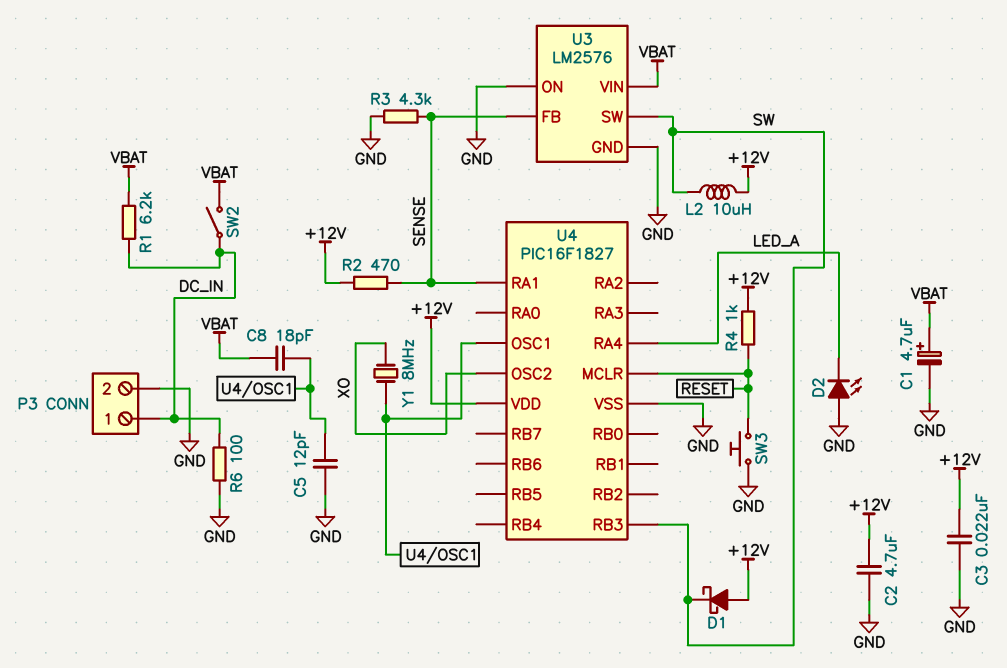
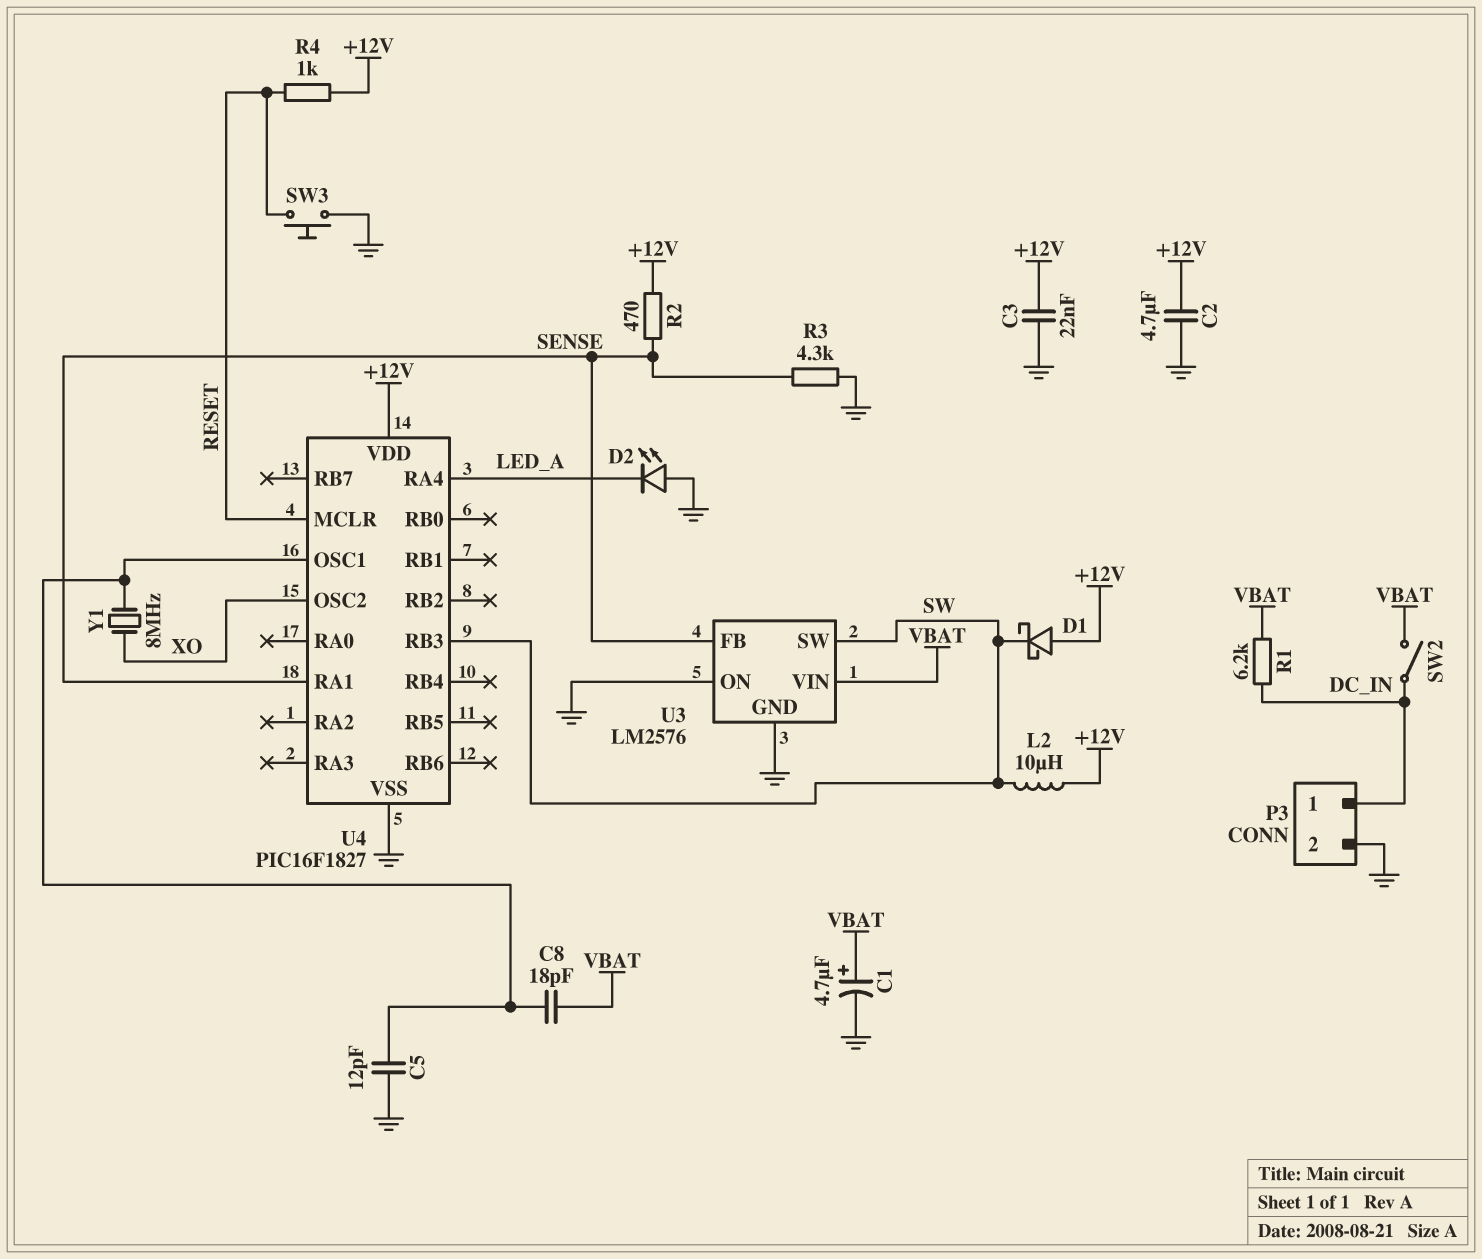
R6: 100 (DC_IN, GND) -> none

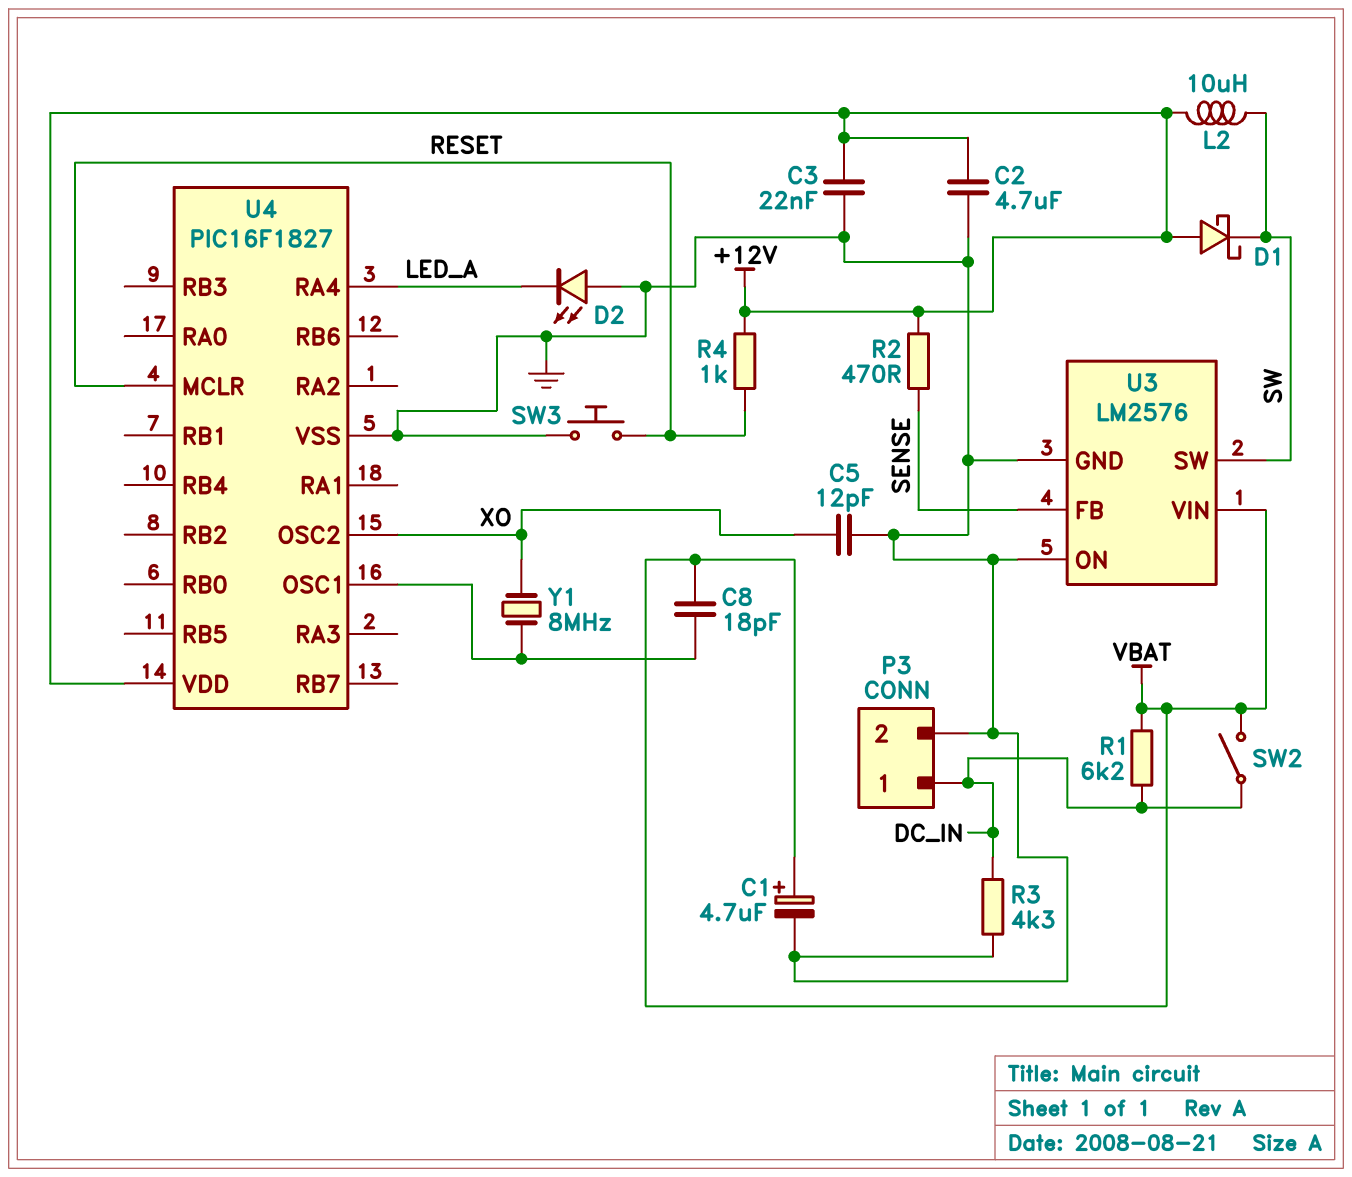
C5: 12pF (GND, U4/OSC1) -> 12pF (GND, XO)
R3: 4.3k (GND, SENSE) -> 4.3k (DC_IN, GND)
U4 pin RA1: SENSE -> none
U4 pin RB3: SW -> none

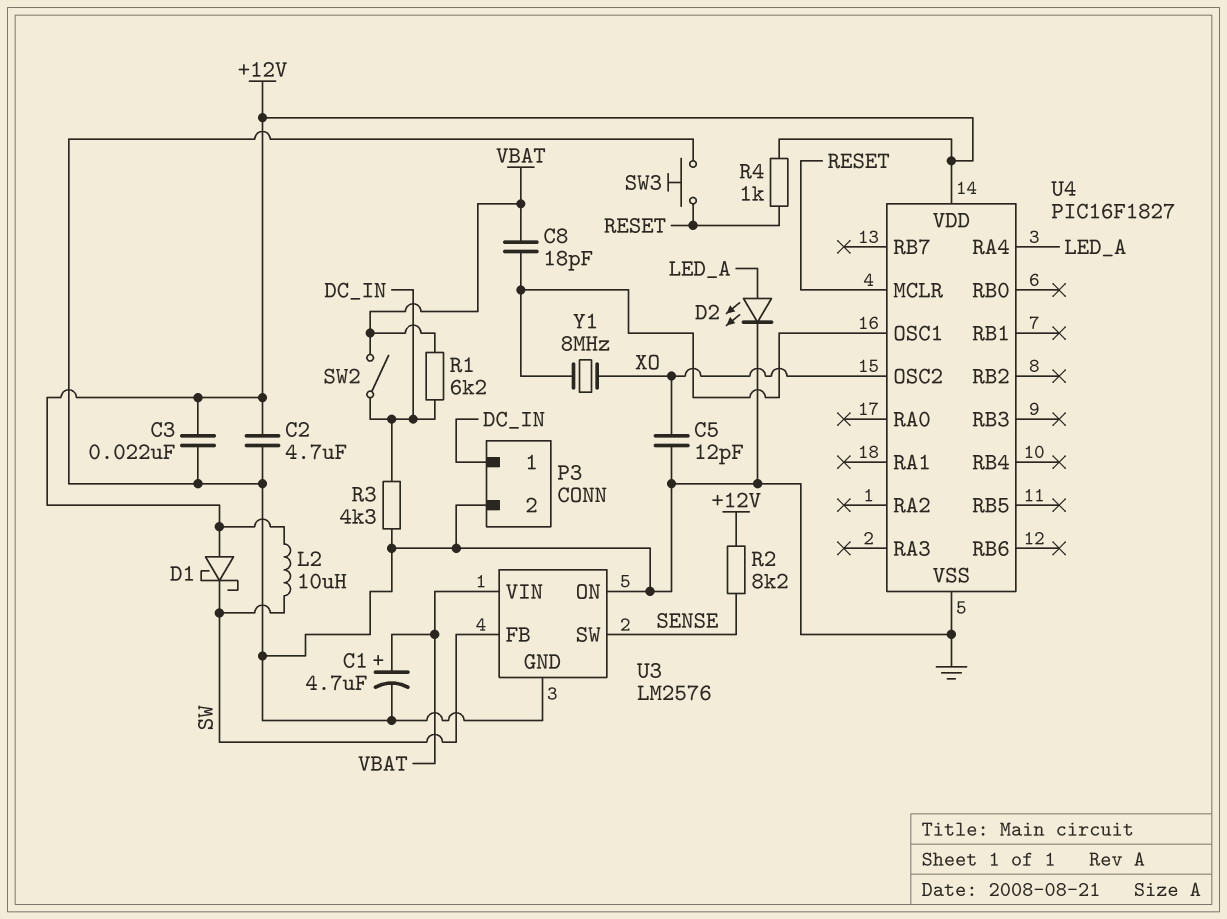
D2: LED (A GND, K LED_A) -> LED (A LED_A, K GND)
R2: 470 (+12V, SENSE) -> 8.2k (+12V, SENSE)
U3 pin FB: SENSE -> SW
U3 pin SW: SW -> SENSE

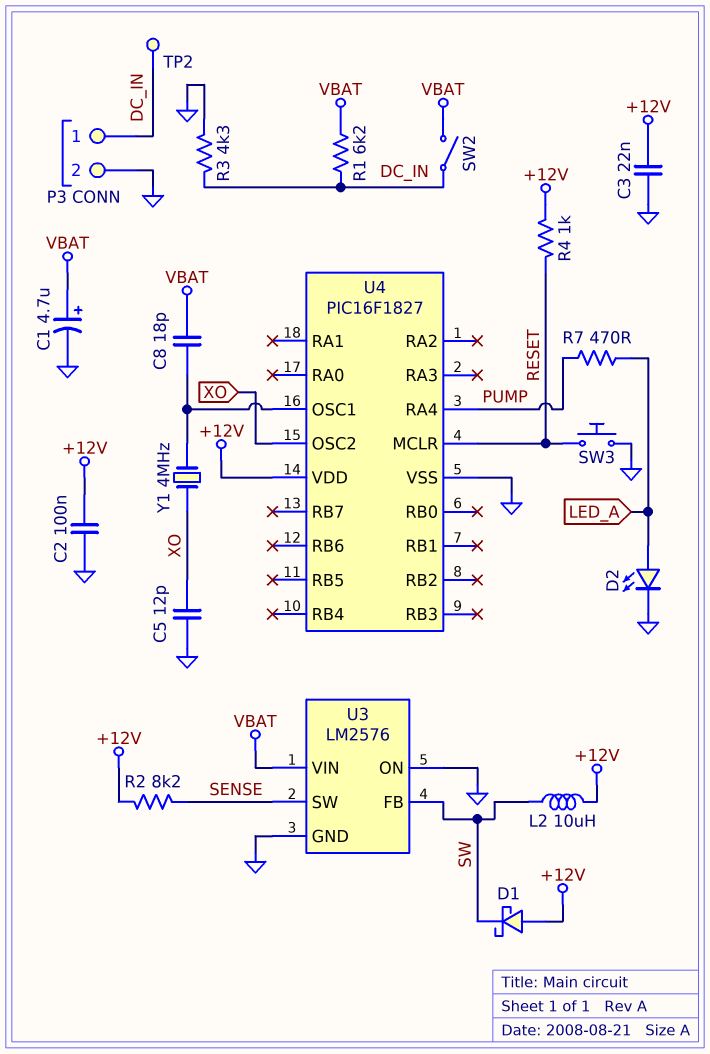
C2: 4.7uF (+12V, GND) -> 100nF (+12V, GND)
R7: none -> 470 (LED_A, PUMP)
TP2: none -> test point (DC_IN)
U4 pin RA4: LED_A -> PUMP
Y1: 8MHz (U4/OSC1, XO) -> 4MHz (U4/OSC1, XO)

